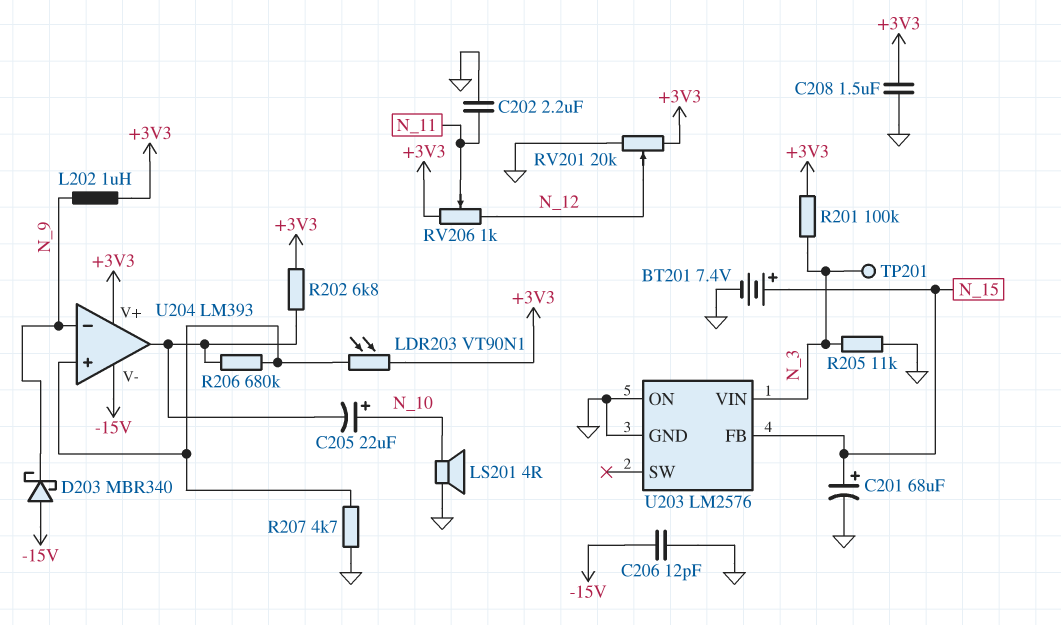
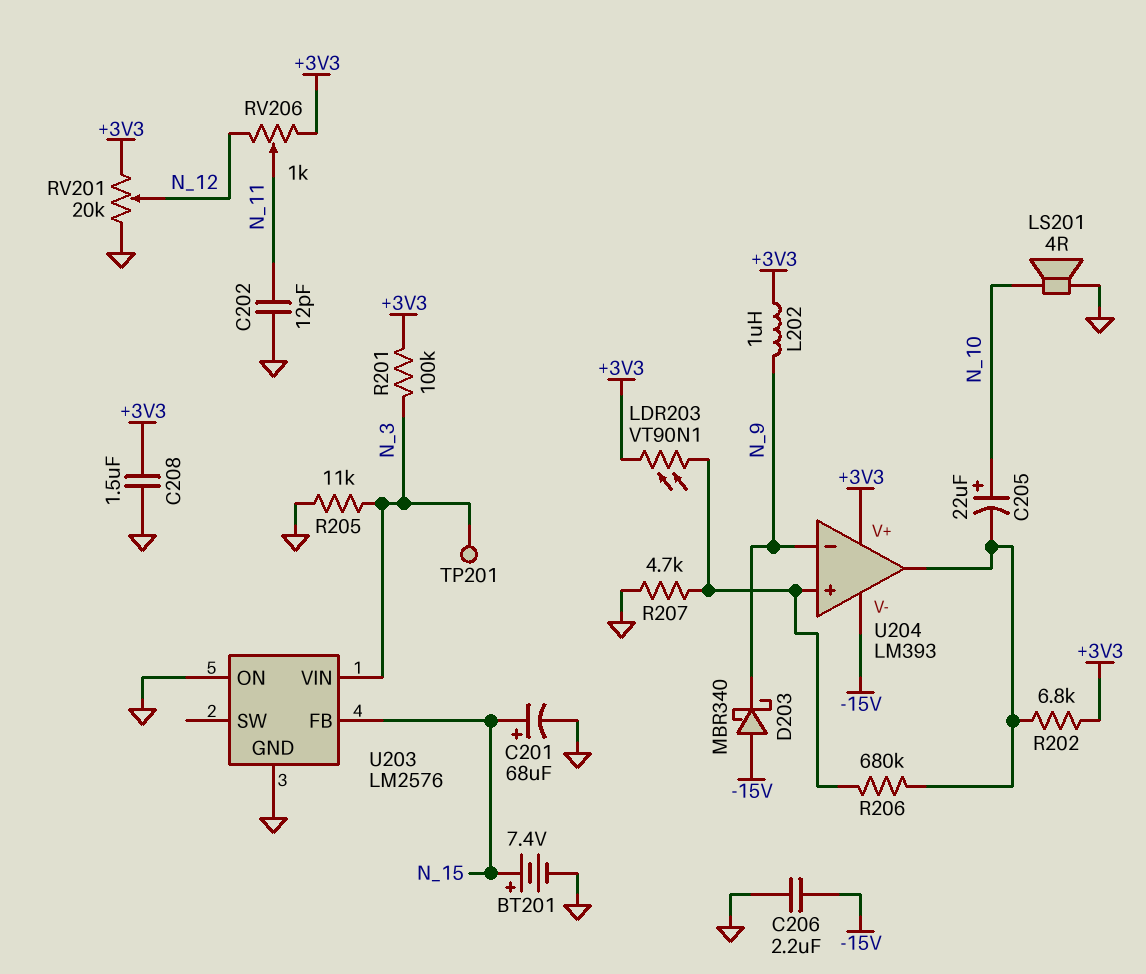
C202: 2.2uF (GND, N_11) -> 12pF (GND, N_11)
C206: 12pF (-15V, GND) -> 2.2uF (-15V, GND)

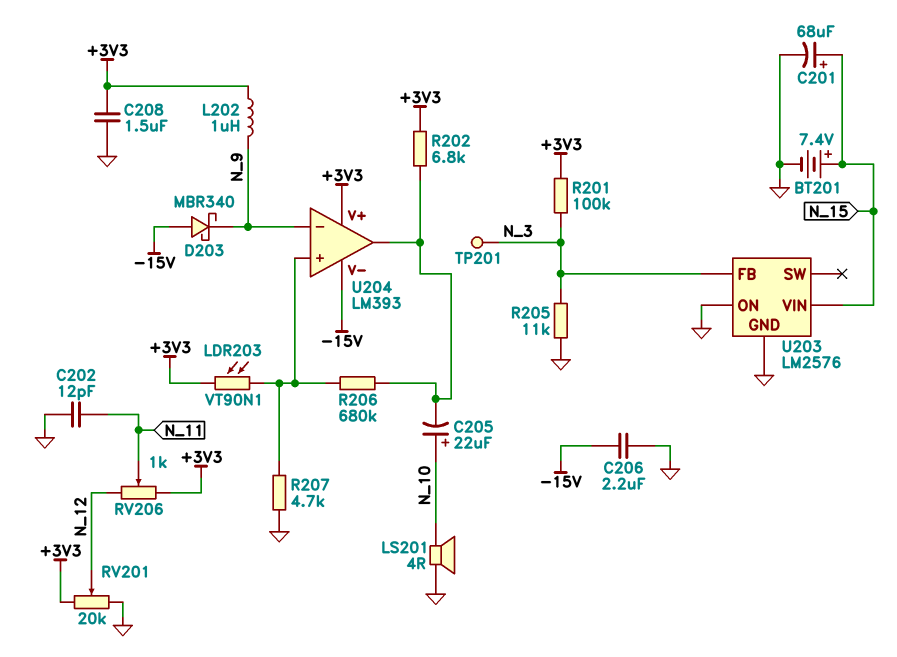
U203 pin FB: N_15 -> N_3
U203 pin VIN: N_3 -> N_15

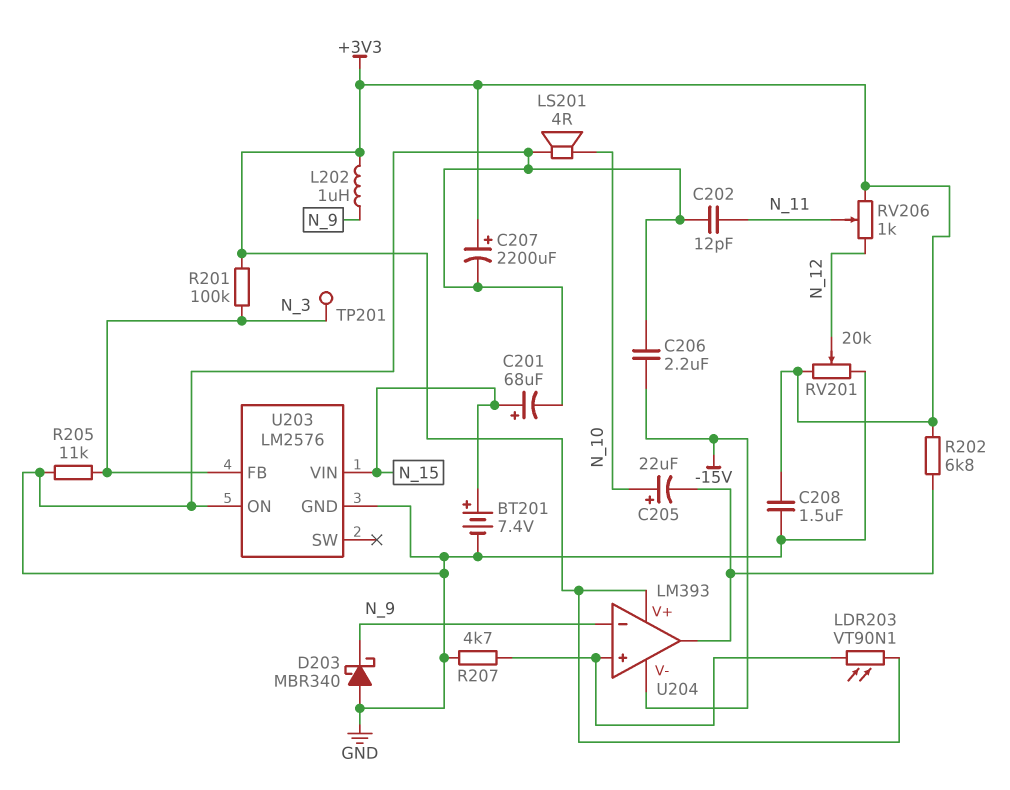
C207: none -> 2200uF (plus +3V3, minus GND)
D203: schottky MBR340 (A -15V, K N_9) -> schottky MBR340 (A GND, K N_9)
R206: 680k (U204/in+, U204/out) -> none

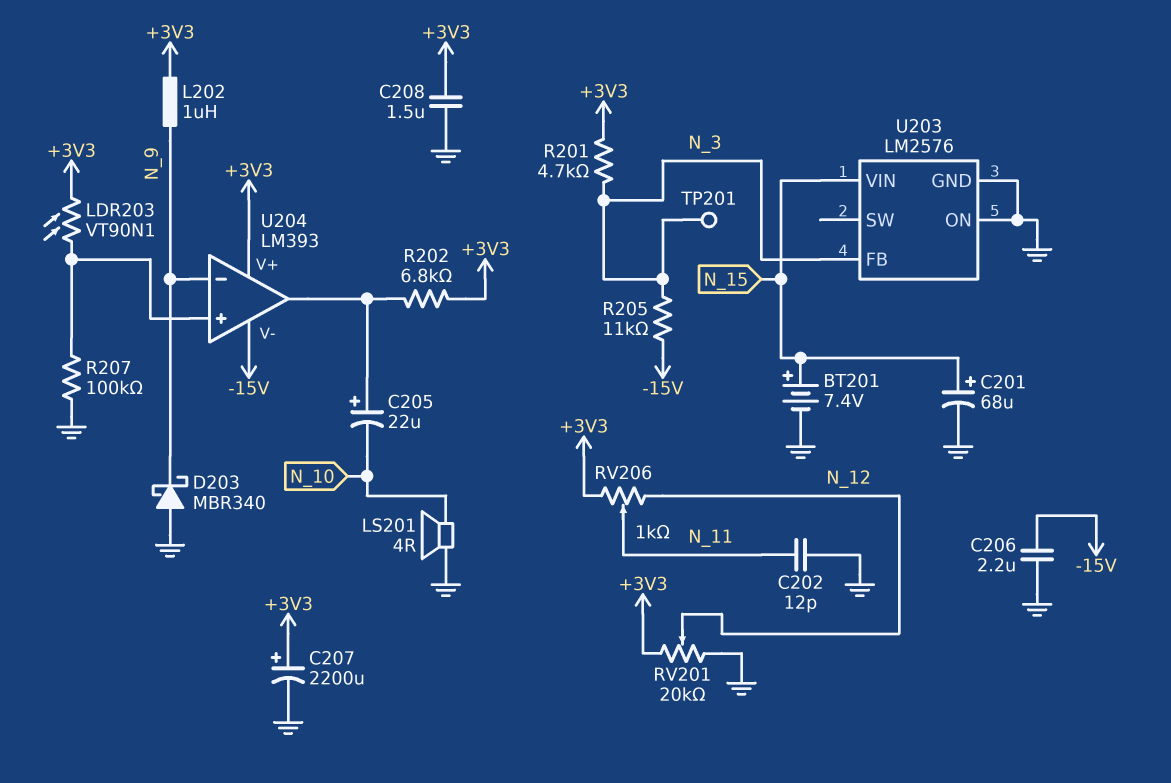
C205: 22uF (plus N_10, minus U204/out) -> 22uF (plus U204/out, minus N_10)
R201: 100k (+3V3, N_3) -> 4.7k (+3V3, N_3)
R205: 11k (GND, N_3) -> 11k (-15V, N_3)
R207: 4.7k (GND, U204/in+) -> 100k (GND, U204/in+)

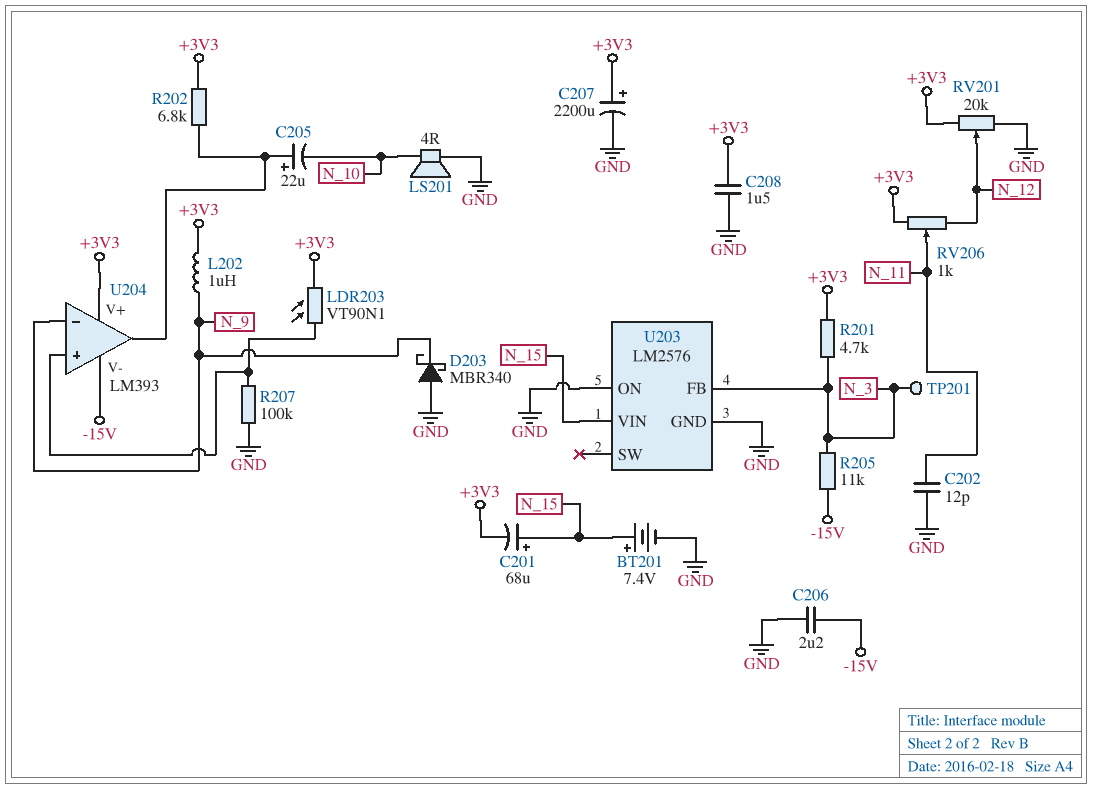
C201: 68uF (plus N_15, minus GND) -> 68uF (plus N_15, minus +3V3)

